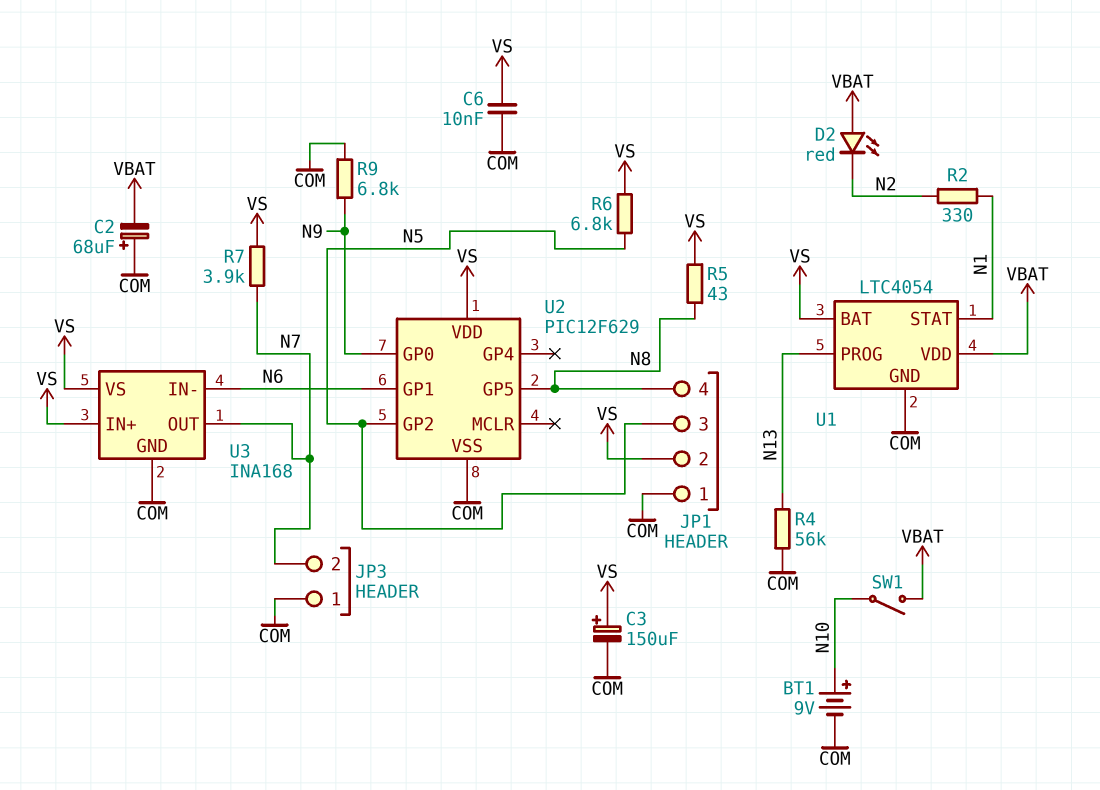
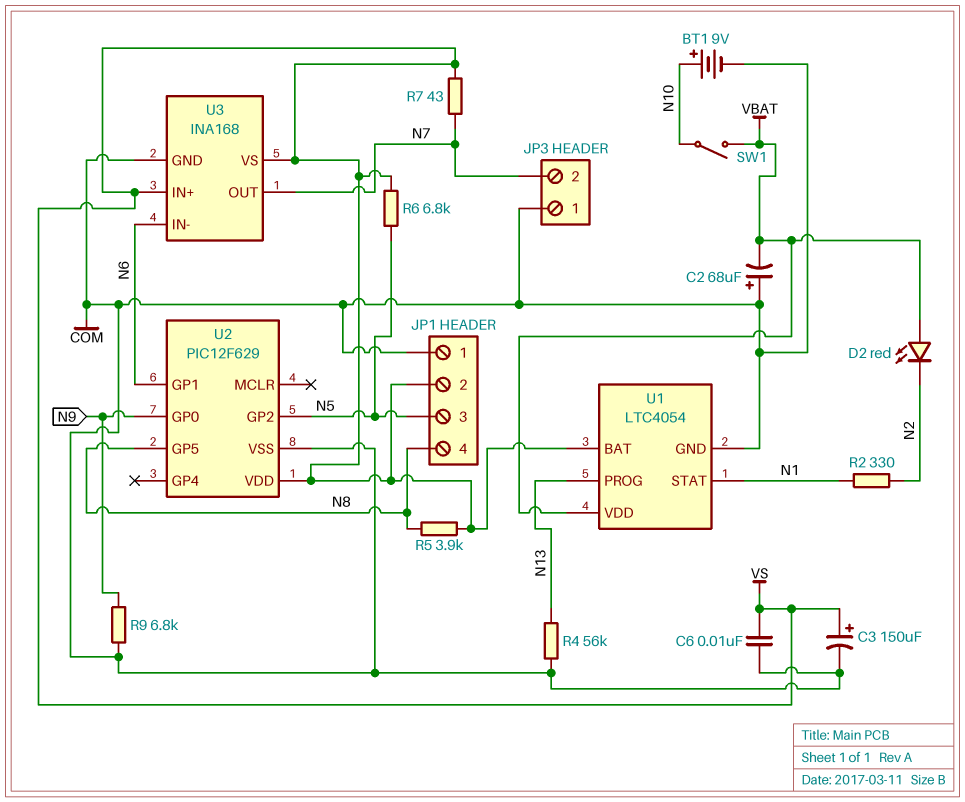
R5: 43 (N8, VS) -> 3.9k (N8, VS)
R7: 3.9k (N7, VS) -> 43 (N7, VS)

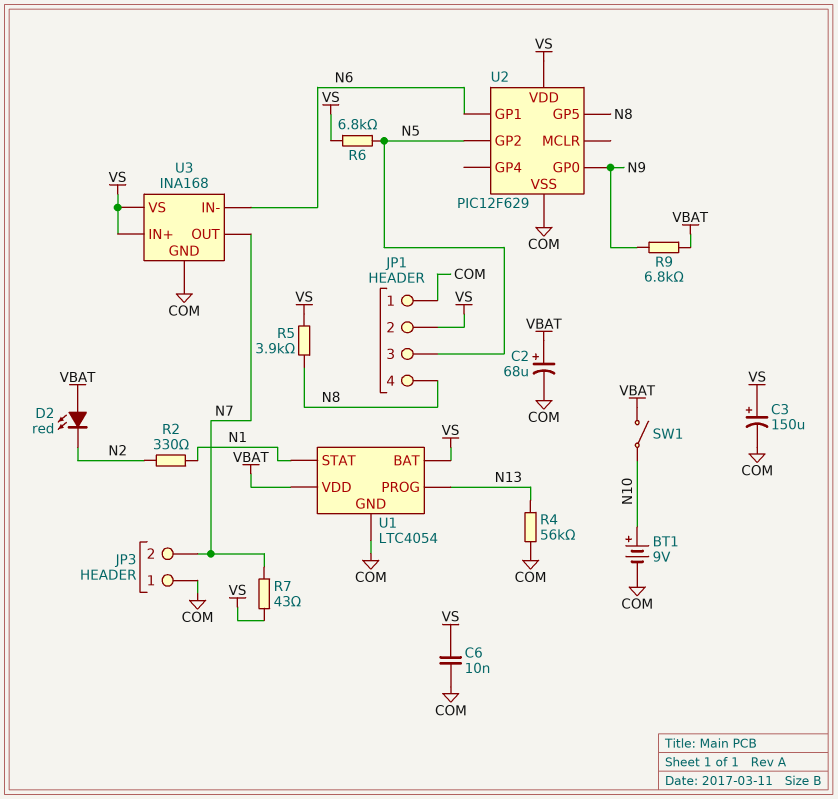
C2: 68uF (plus COM, minus VBAT) -> 68uF (plus VBAT, minus COM)
R9: 6.8k (COM, N9) -> 6.8k (N9, VBAT)

